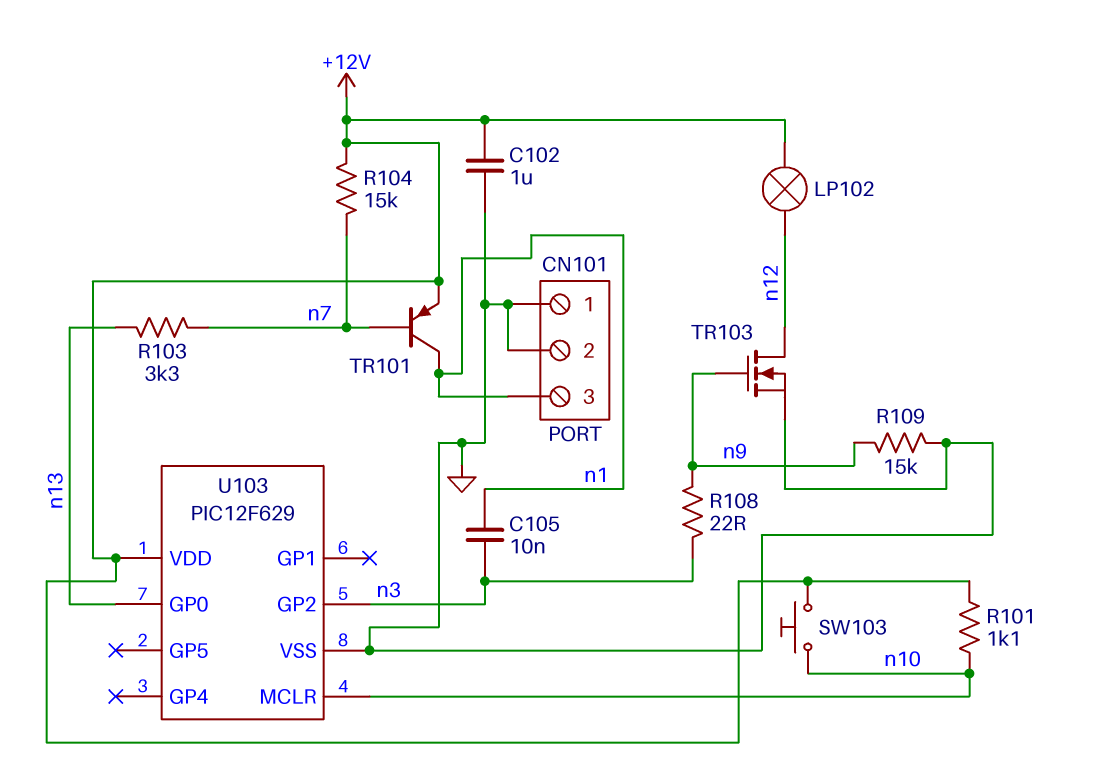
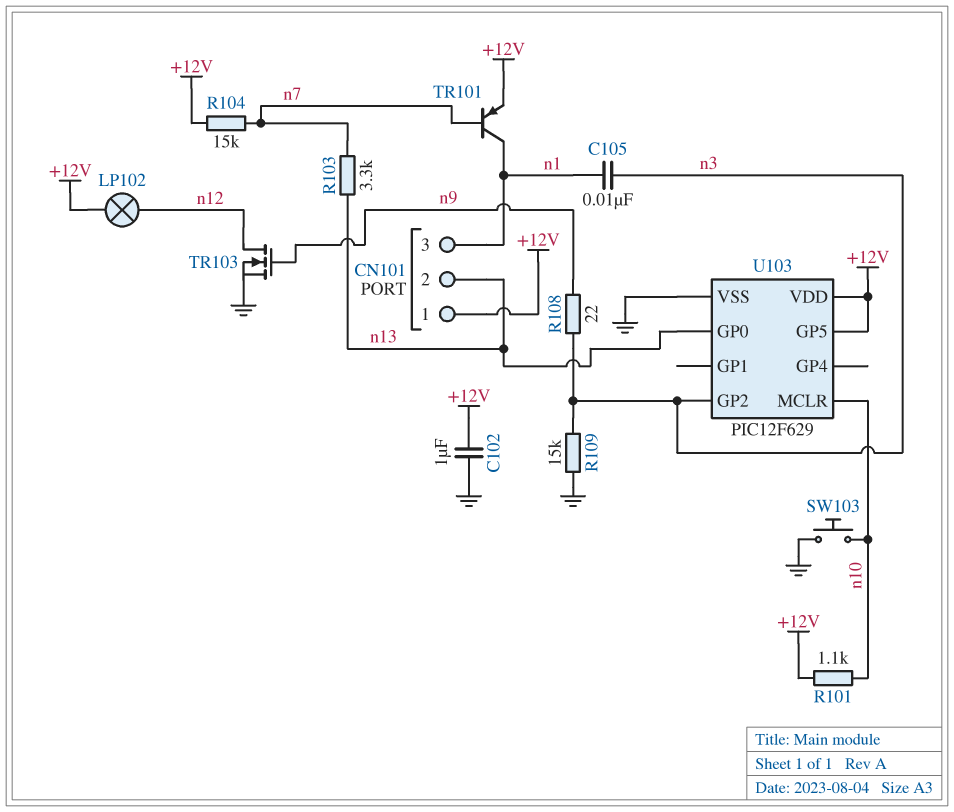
CN101 pin 1: GND -> +12V
CN101 pin 2: GND -> n13
R109: 15k (GND, n9) -> 15k (GND, n3)
SW103: button (+12V, n10) -> button (GND, n10)
U103 pin GP5: none -> +12V

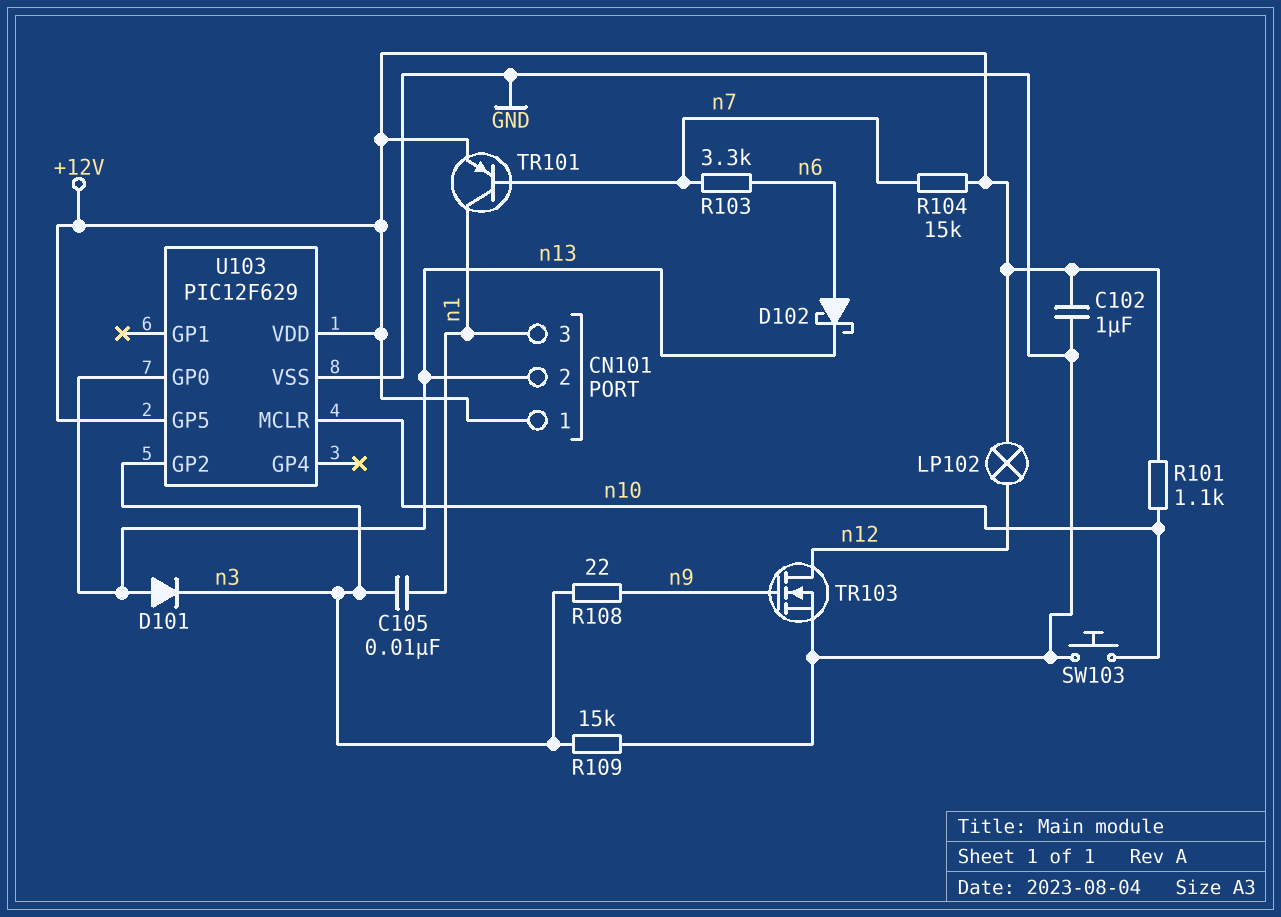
D101: none -> diode (A n13, K n3)
D102: none -> schottky (A n6, K n13)
R103: 3.3k (n7, n13) -> 3.3k (n6, n7)

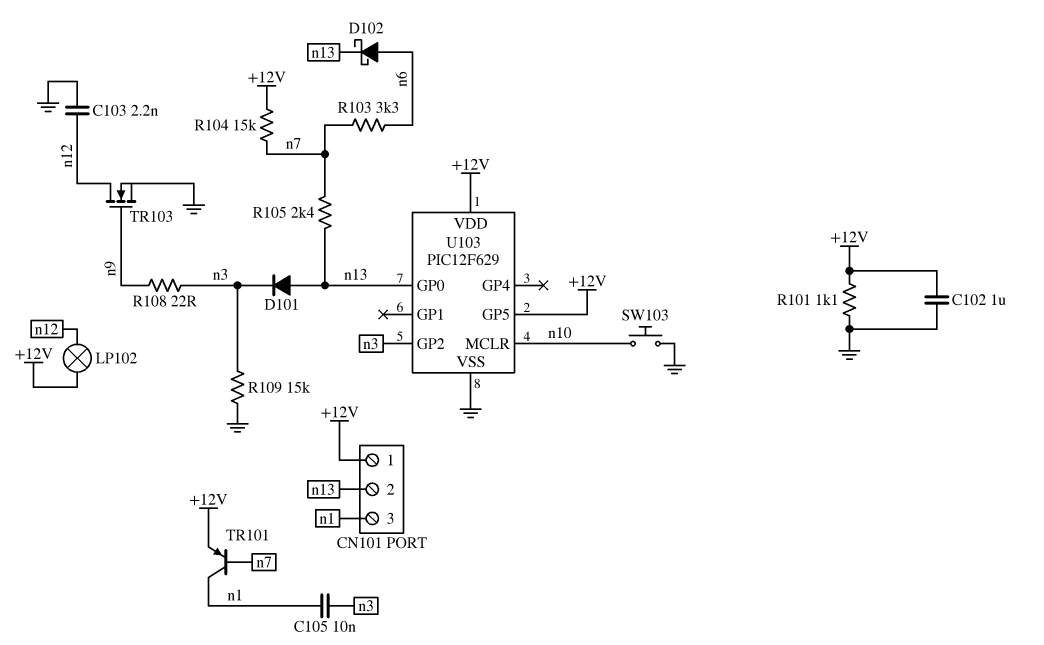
C103: none -> 2.2nF (GND, n12)
R101: 1.1k (+12V, n10) -> 1.1k (+12V, GND)
R105: none -> 2.4k (n7, n13)

